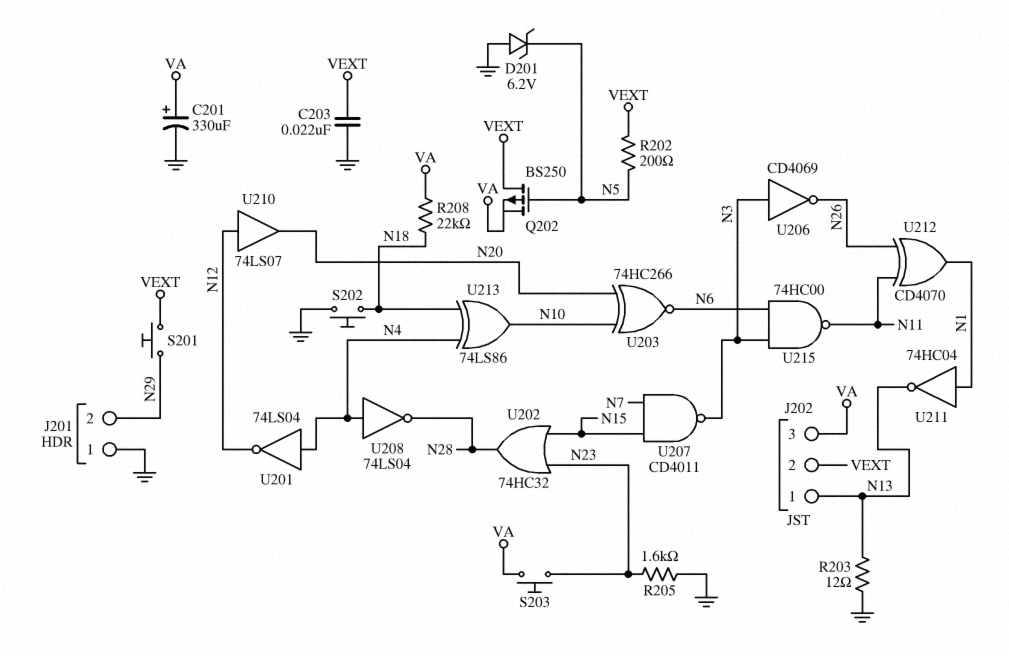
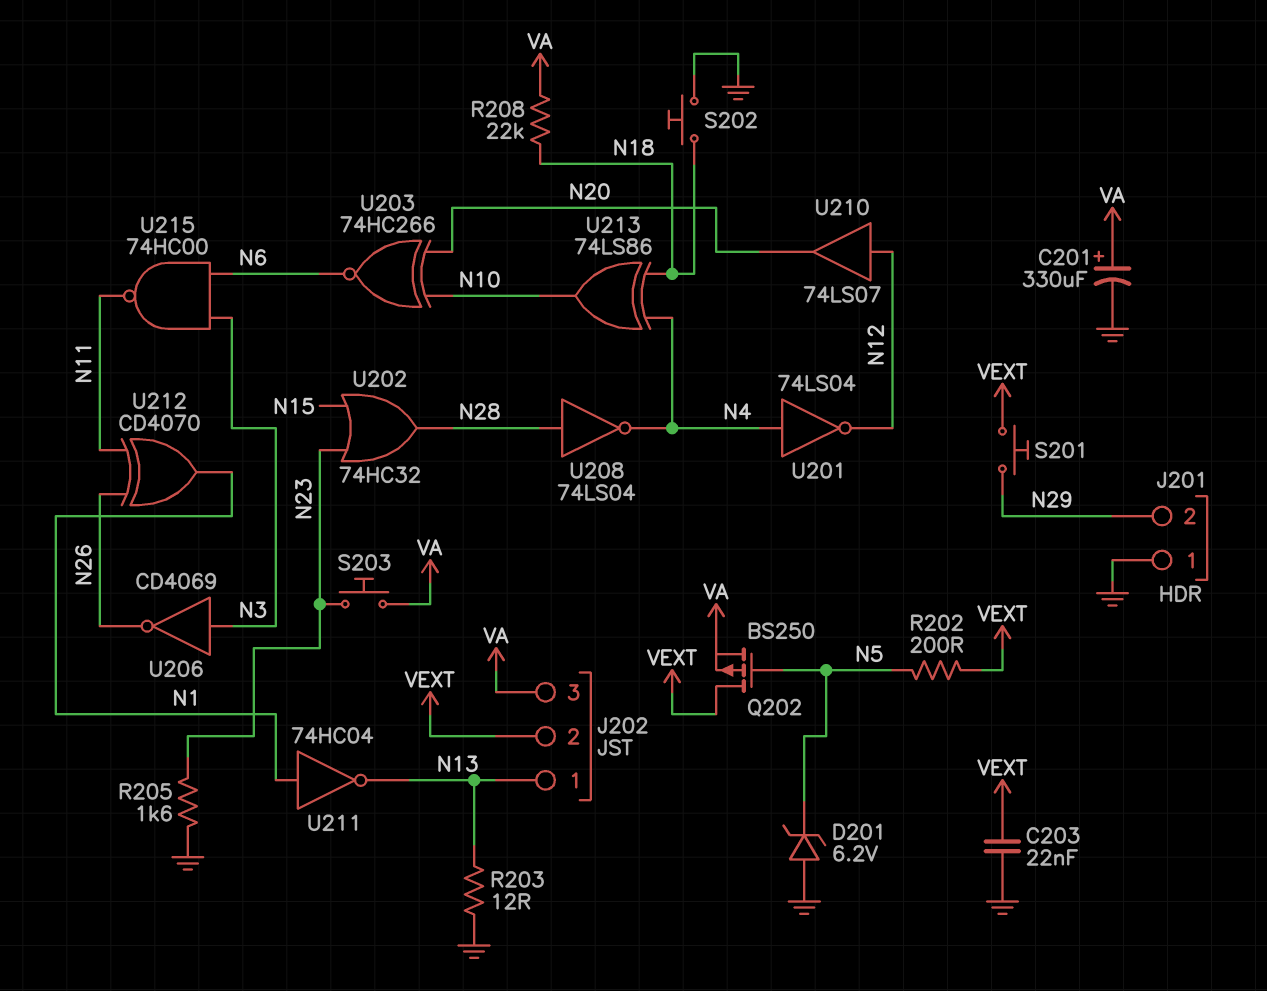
U207: NAND CD4011 (in N7, in N15, out N3) -> none
U208: NOT 74LS04 (in N4, out N28) -> NOT 74LS04 (in N28, out N4)

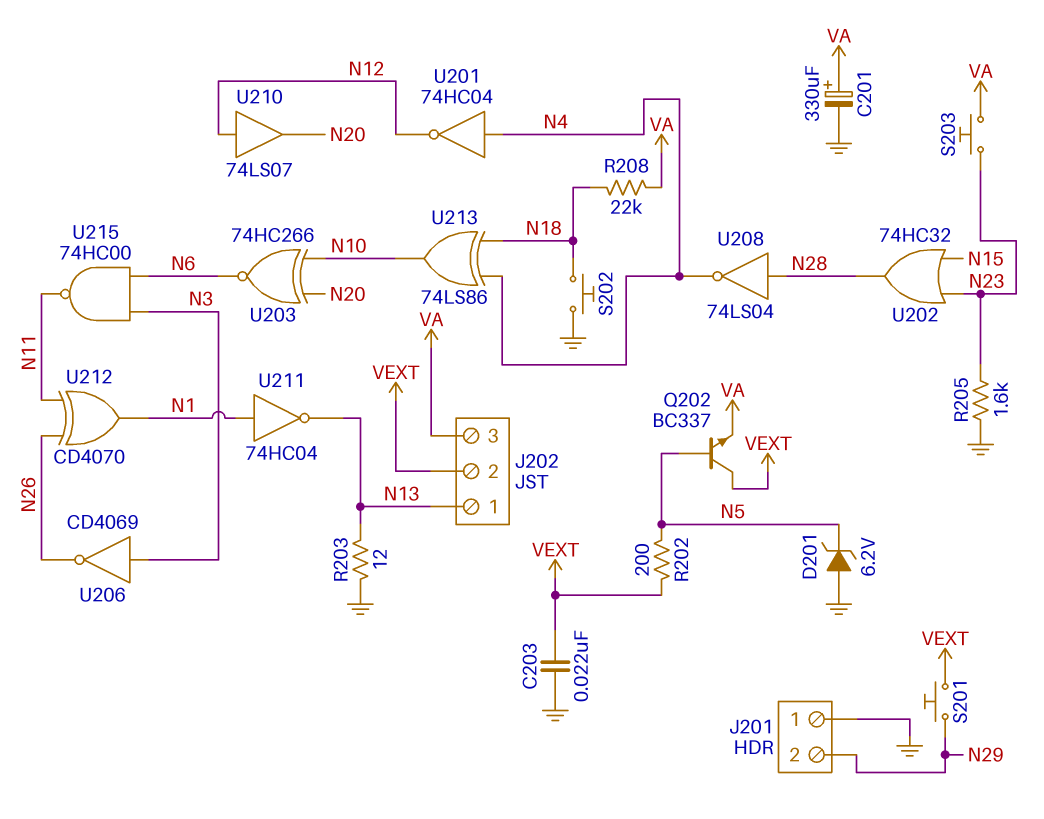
Q202: PMOS BS250 (G N5, D VEXT, S VA) -> NPN BC337 (B N5, C VEXT, E VA)
U201: NOT 74LS04 (in N4, out N12) -> NOT 74HC04 (in N4, out N12)

